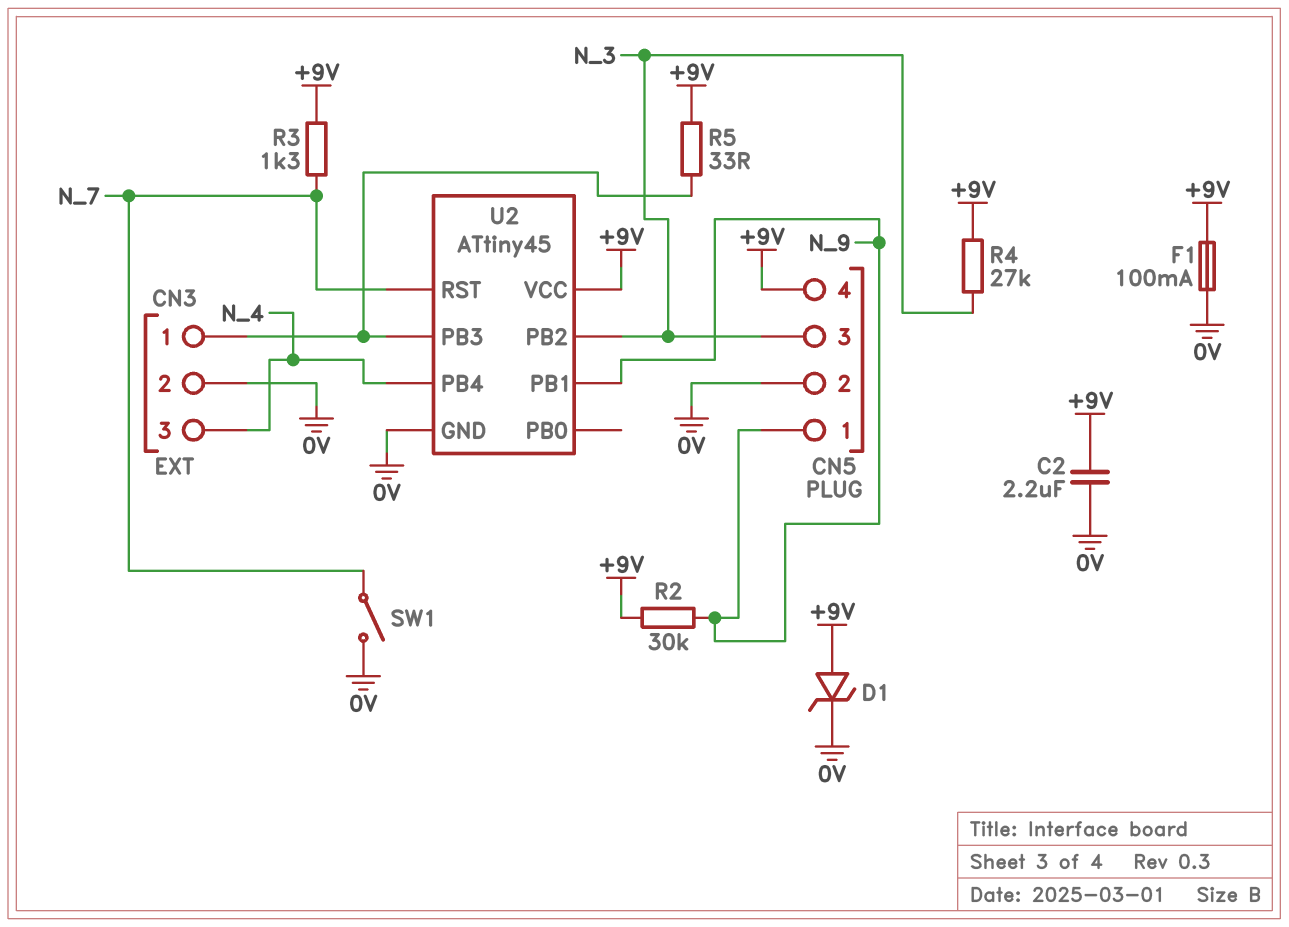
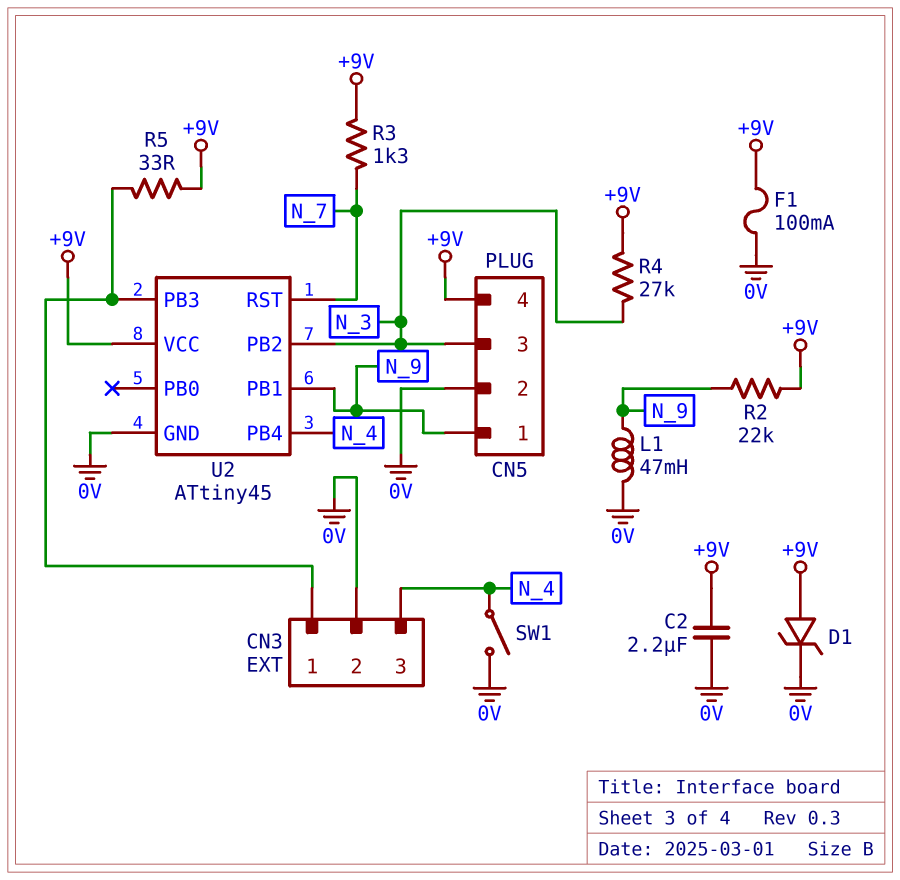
L1: none -> 47mH (0V, N_9)
R2: 30k (+9V, N_9) -> 22k (+9V, N_9)
SW1: switch (0V, N_7) -> switch (0V, N_4)

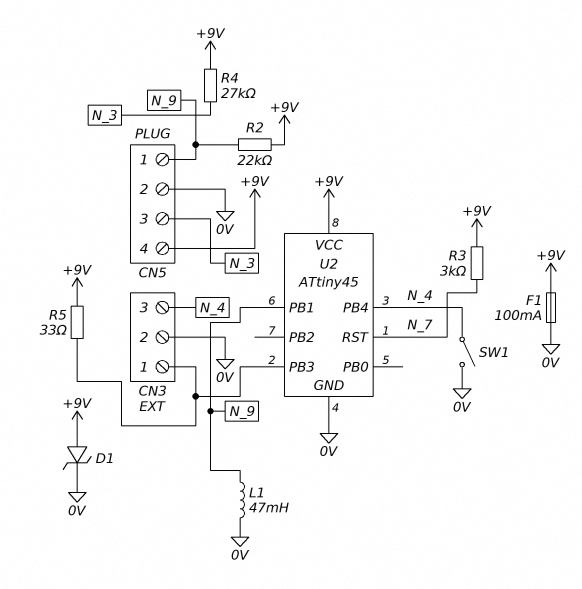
C2: 2.2uF (+9V, 0V) -> none
R3: 1.3k (+9V, N_7) -> 3k (+9V, N_7)
U2 pin PB2: N_3 -> none

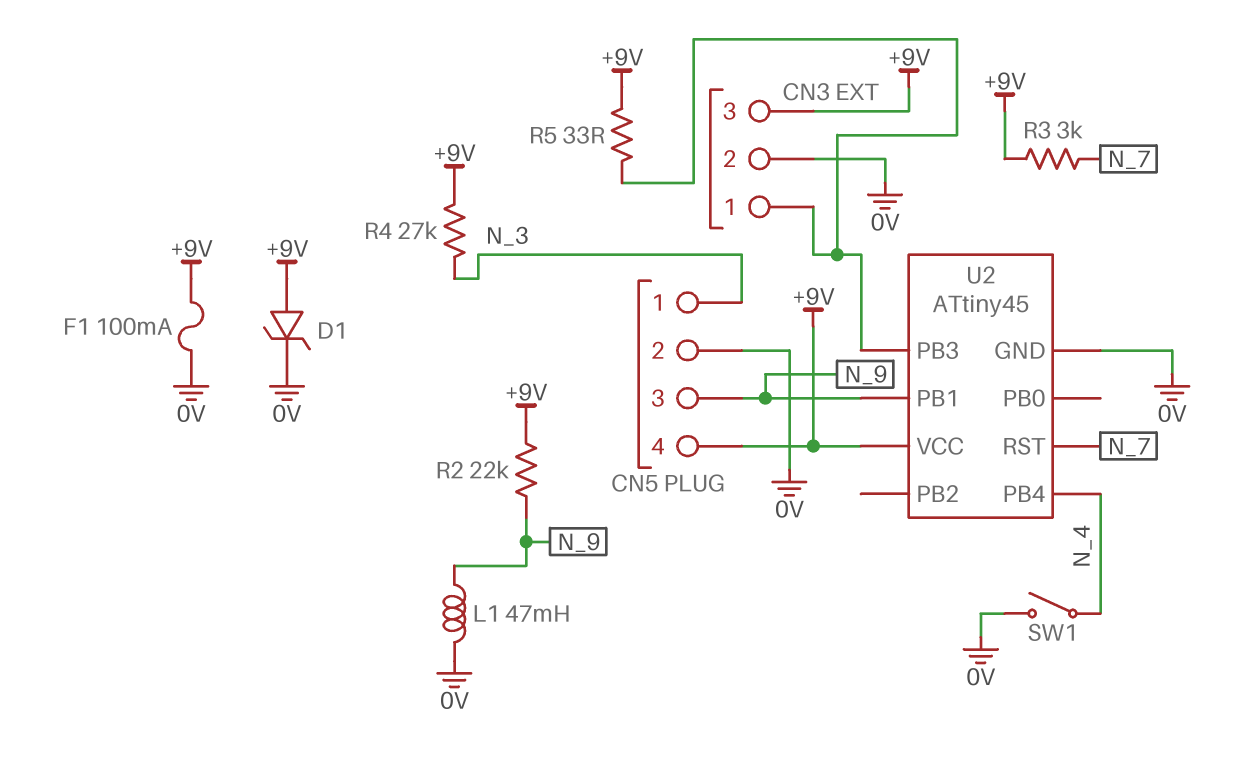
CN3 pin 3: N_4 -> +9V
CN5 pin 1: N_9 -> N_3
CN5 pin 3: N_3 -> N_9

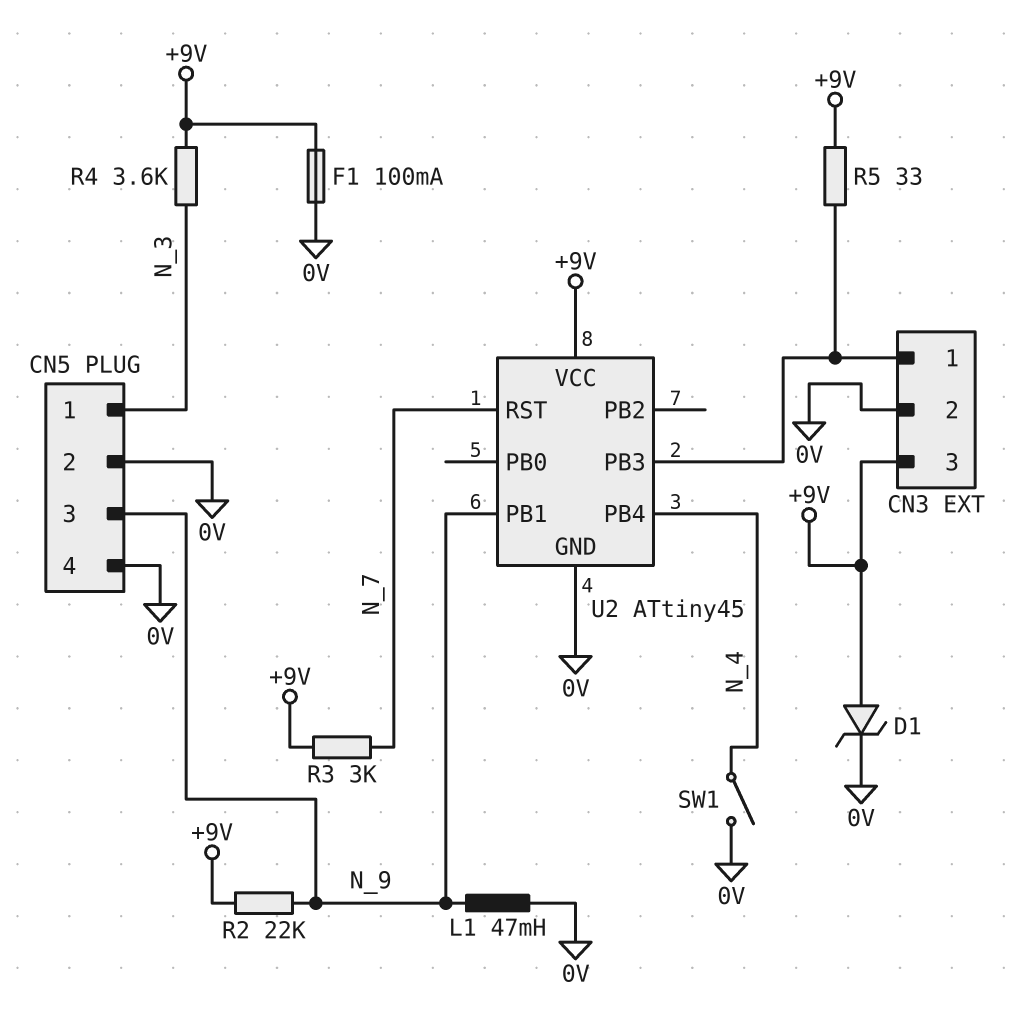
CN5 pin 4: +9V -> 0V
R4: 27k (+9V, N_3) -> 3.6k (+9V, N_3)

